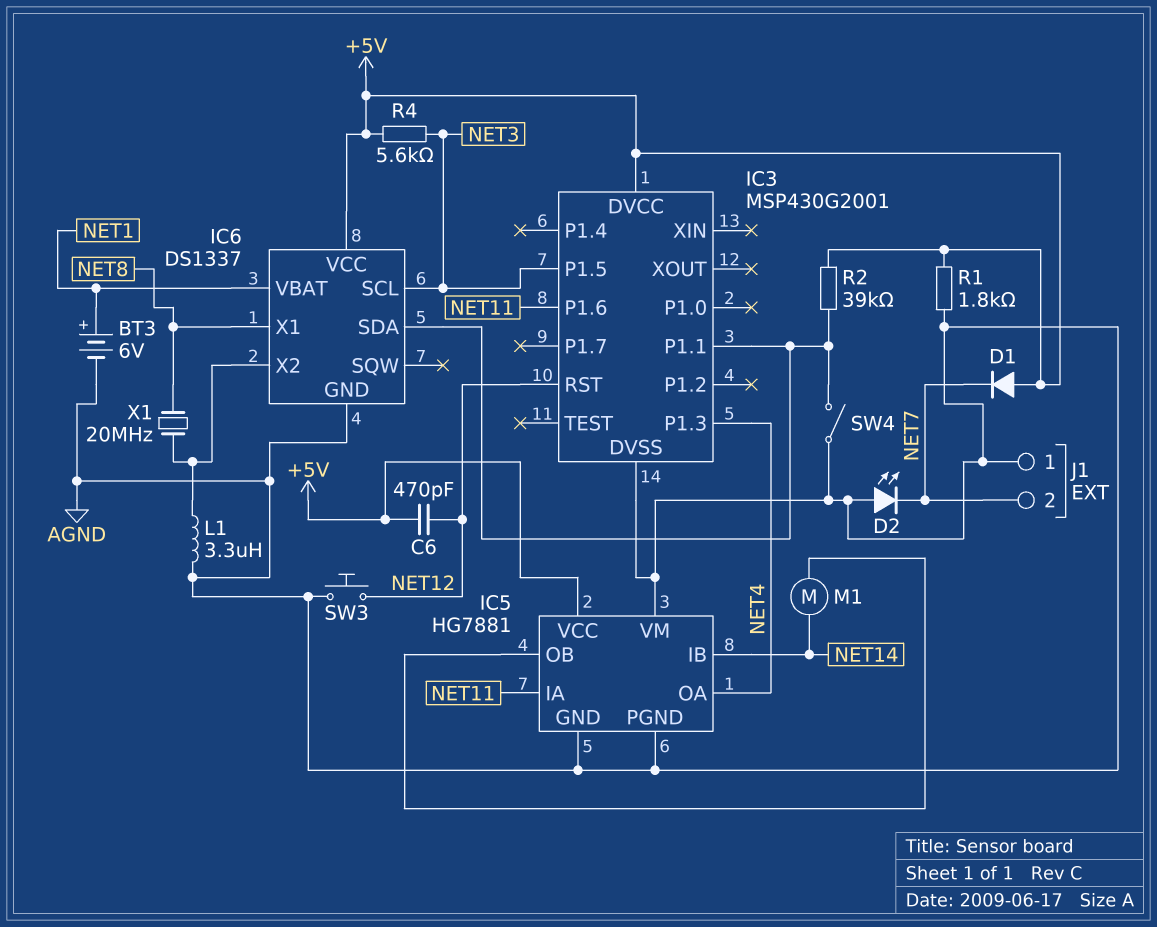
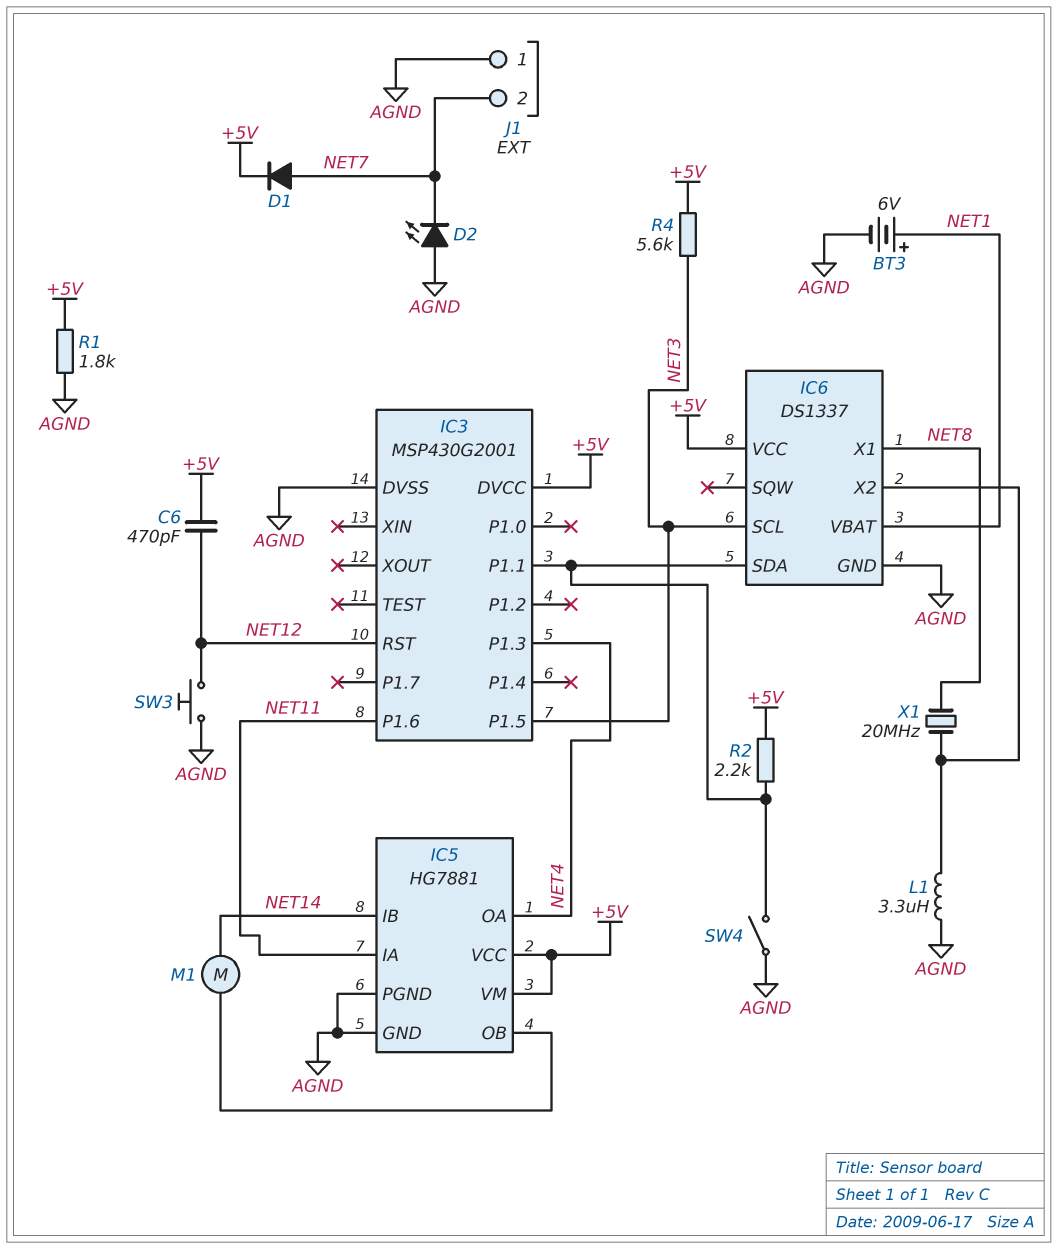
D1: diode (A +5V, K NET7) -> diode (A NET7, K +5V)
IC5 pin VM: AGND -> +5V
R2: 39k (+5V, IC3/P1.1) -> 2.2k (+5V, IC3/P1.1)

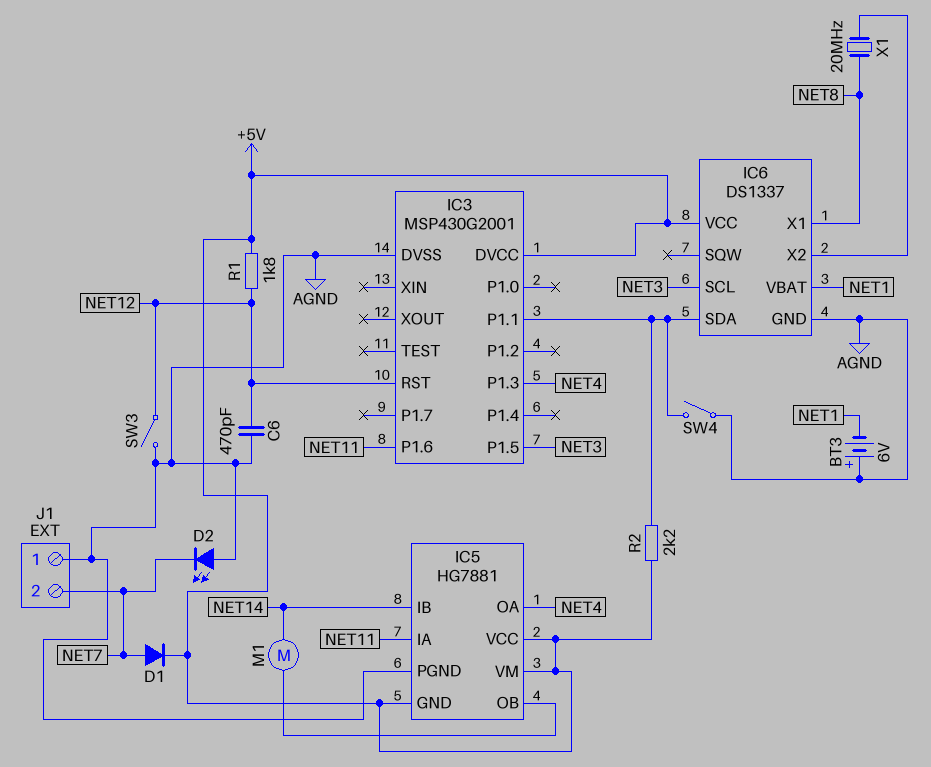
BT3: 6V (plus NET1, minus AGND) -> 6V (plus AGND, minus NET1)
C6: 470pF (+5V, NET12) -> 470pF (AGND, NET12)
IC5 pin GND: AGND -> +5V
L1: 3.3uH (AGND, IC6/X2) -> none
R1: 1.8k (+5V, AGND) -> 1.8k (+5V, NET12)
R4: 5.6k (+5V, NET3) -> none
SW3: button (AGND, NET12) -> switch (AGND, NET12)

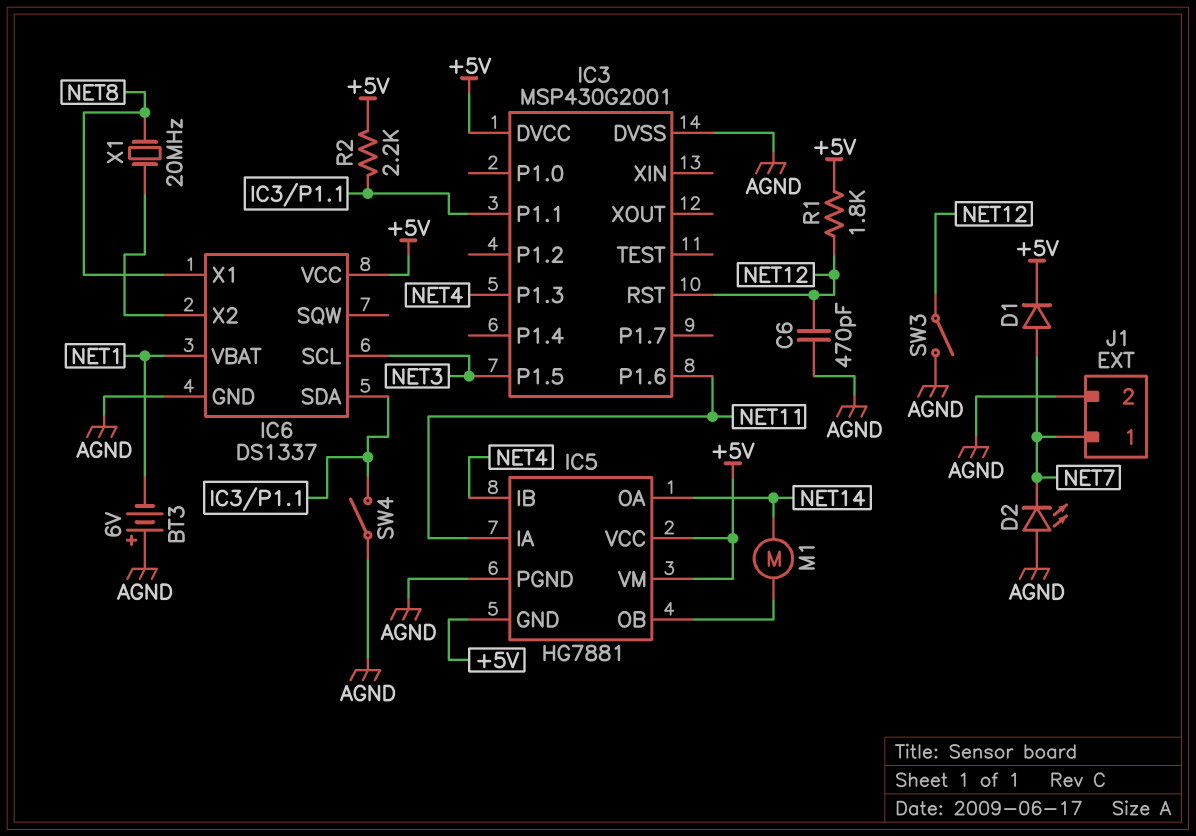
IC5 pin IB: NET14 -> NET4
IC5 pin OA: NET4 -> NET14
J1 pin 1: AGND -> NET7
J1 pin 2: NET7 -> AGND

